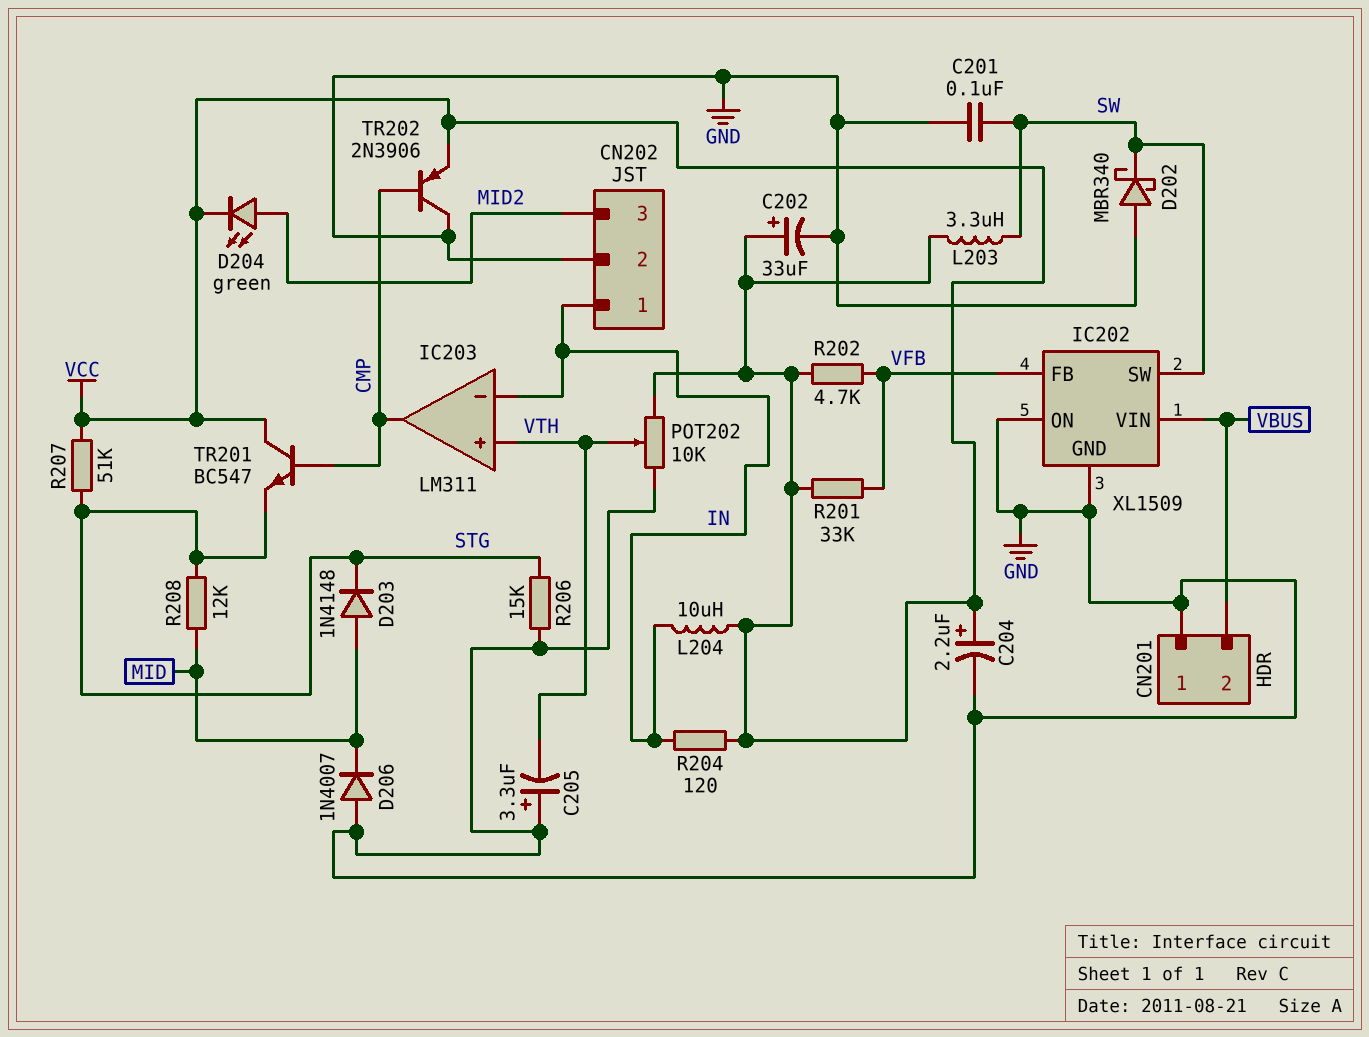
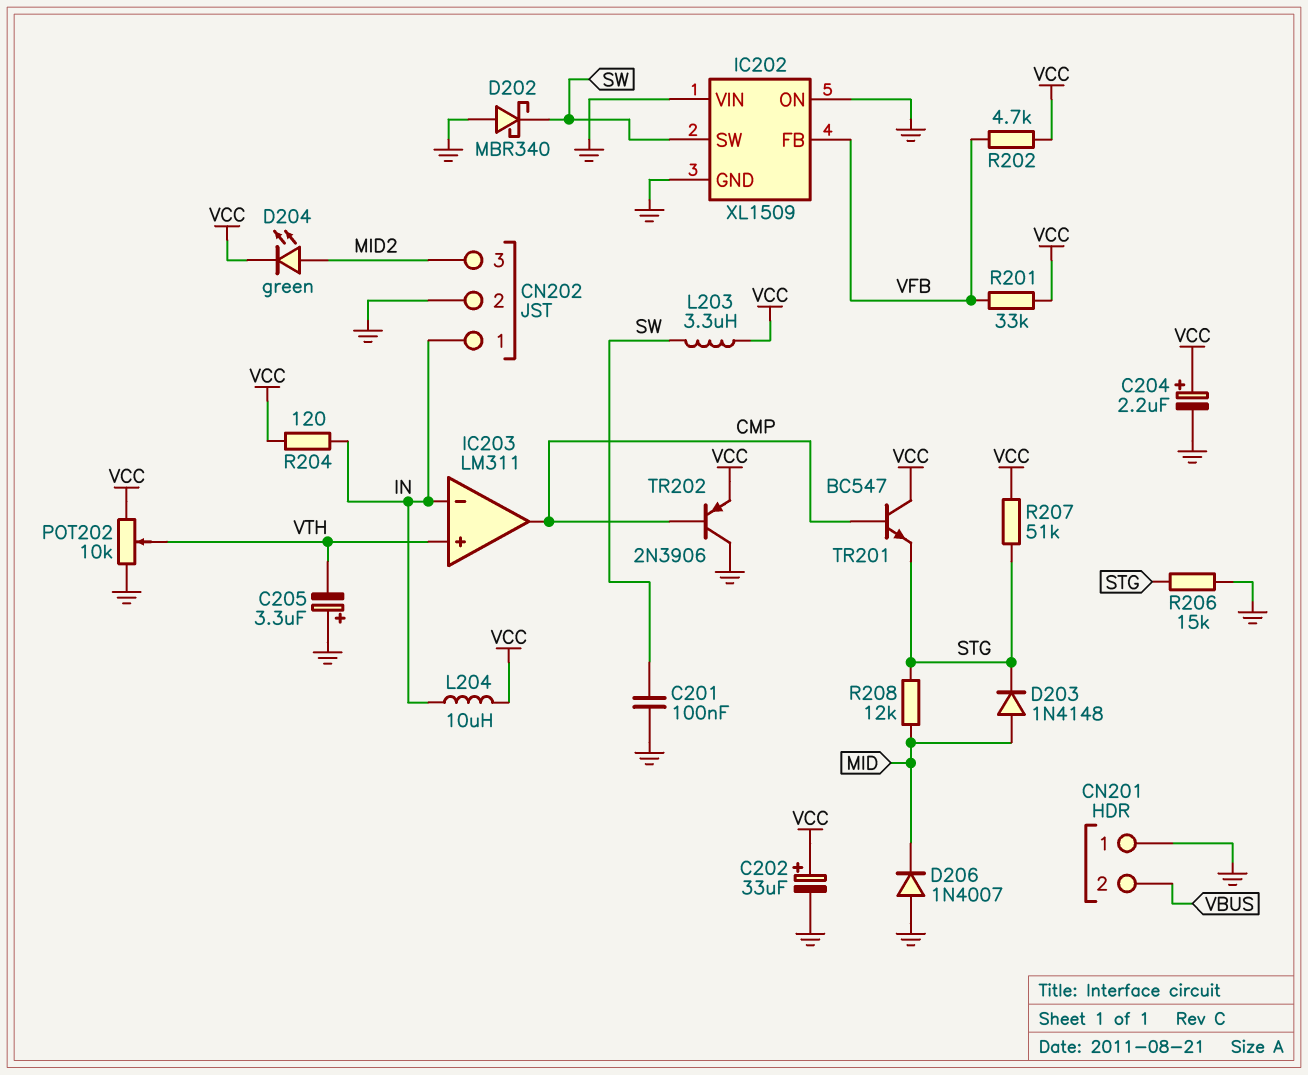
IC202 pin VIN: VBUS -> GND

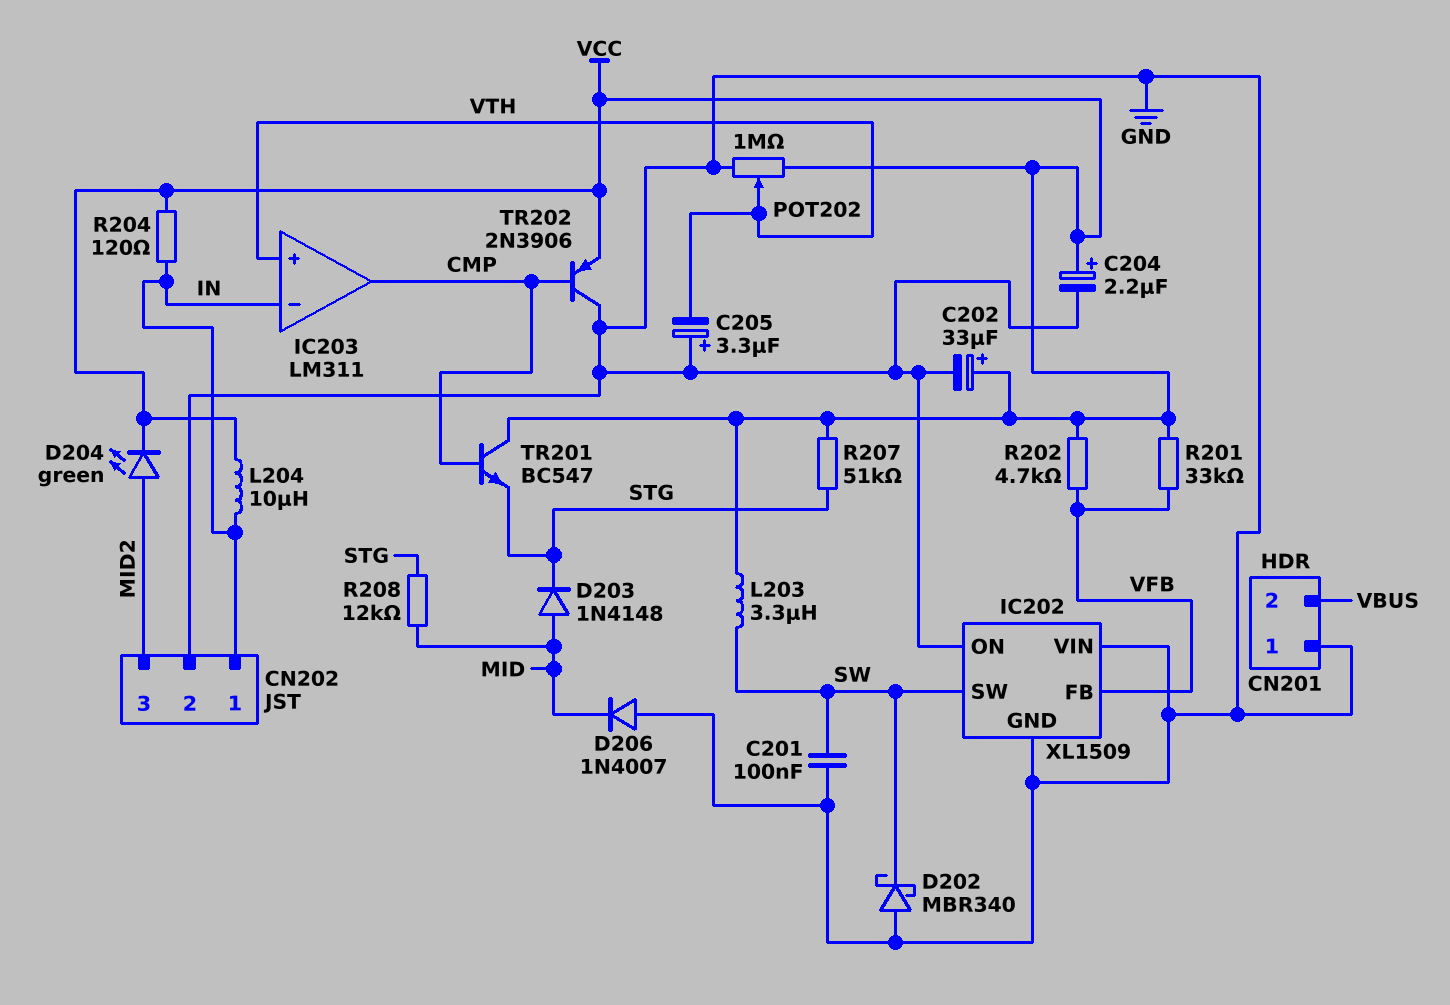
POT202: 10k (GND, VCC, wiper VTH) -> 1M (GND, VCC, wiper VTH)
R206: 15k (GND, STG) -> none

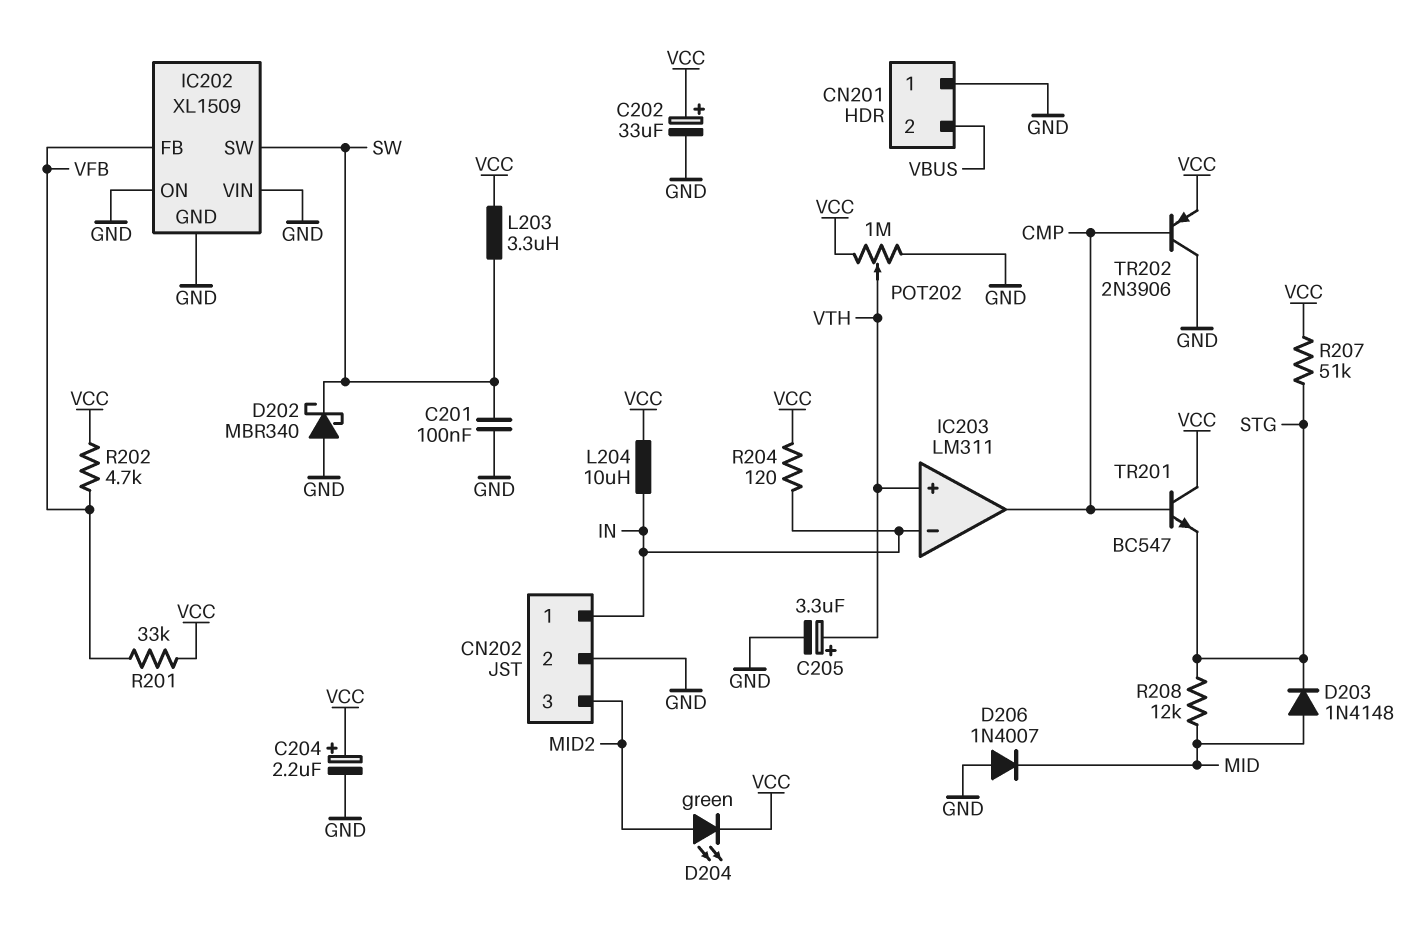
C205: 3.3uF (plus GND, minus VTH) -> 3.3uF (plus VTH, minus GND)

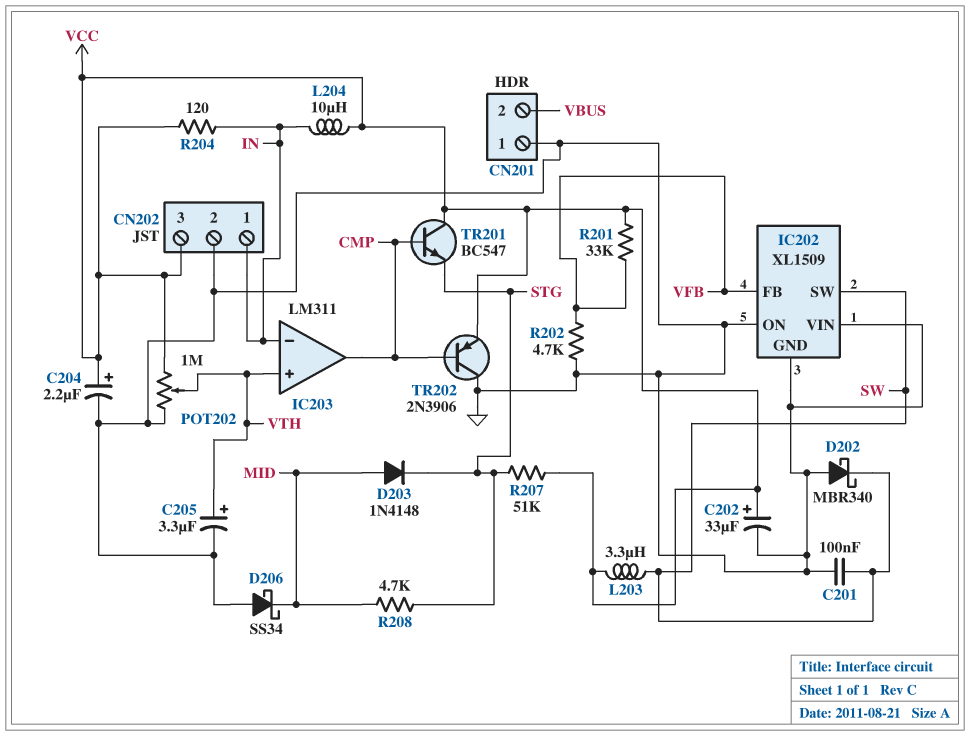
CN202 pin 3: MID2 -> VCC
D204: LED green (A MID2, K VCC) -> none
D206: diode 1N4007 (A GND, K MID) -> schottky SS34 (A GND, K MID)
R202: 4.7k (VCC, VFB) -> 4.7k (GND, VFB)
R208: 12k (MID, STG) -> 4.7k (MID, STG)

